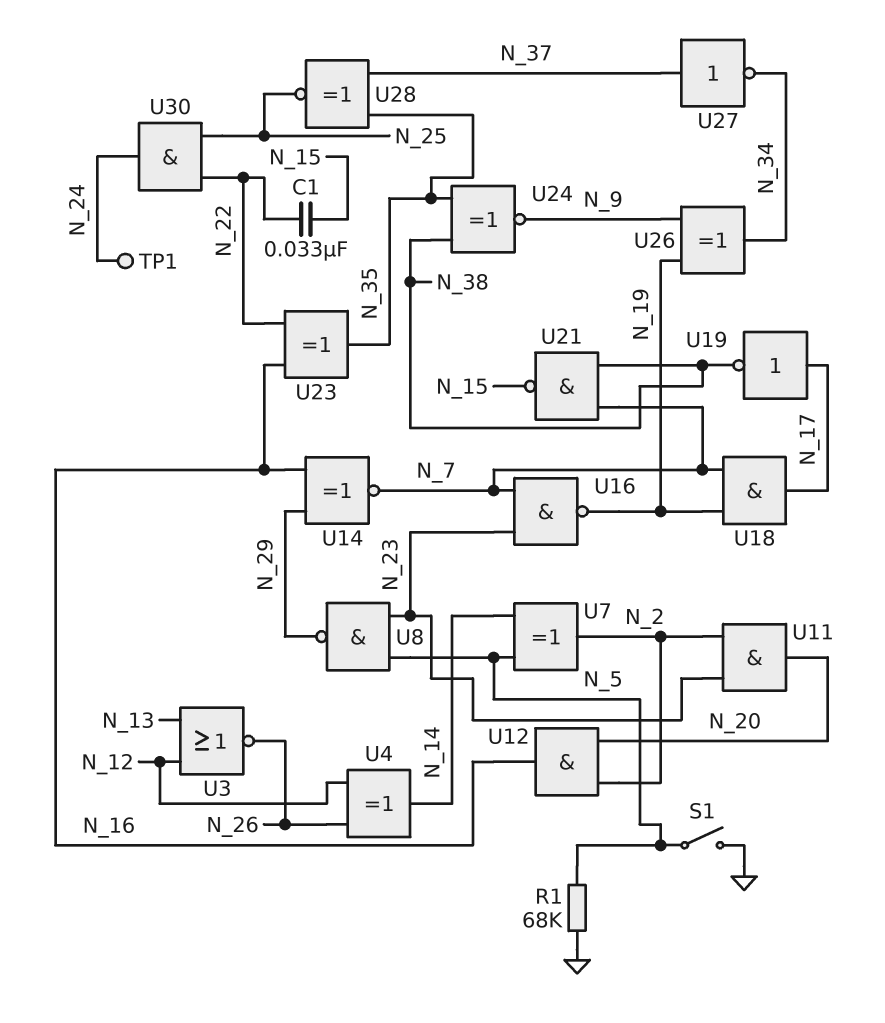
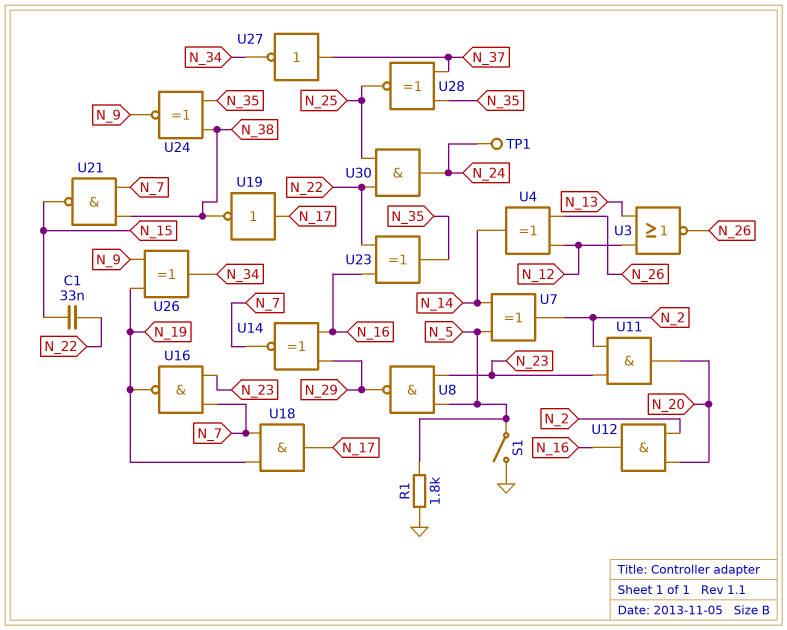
R1: 68k (GND, N_5) -> 1.8k (GND, N_5)

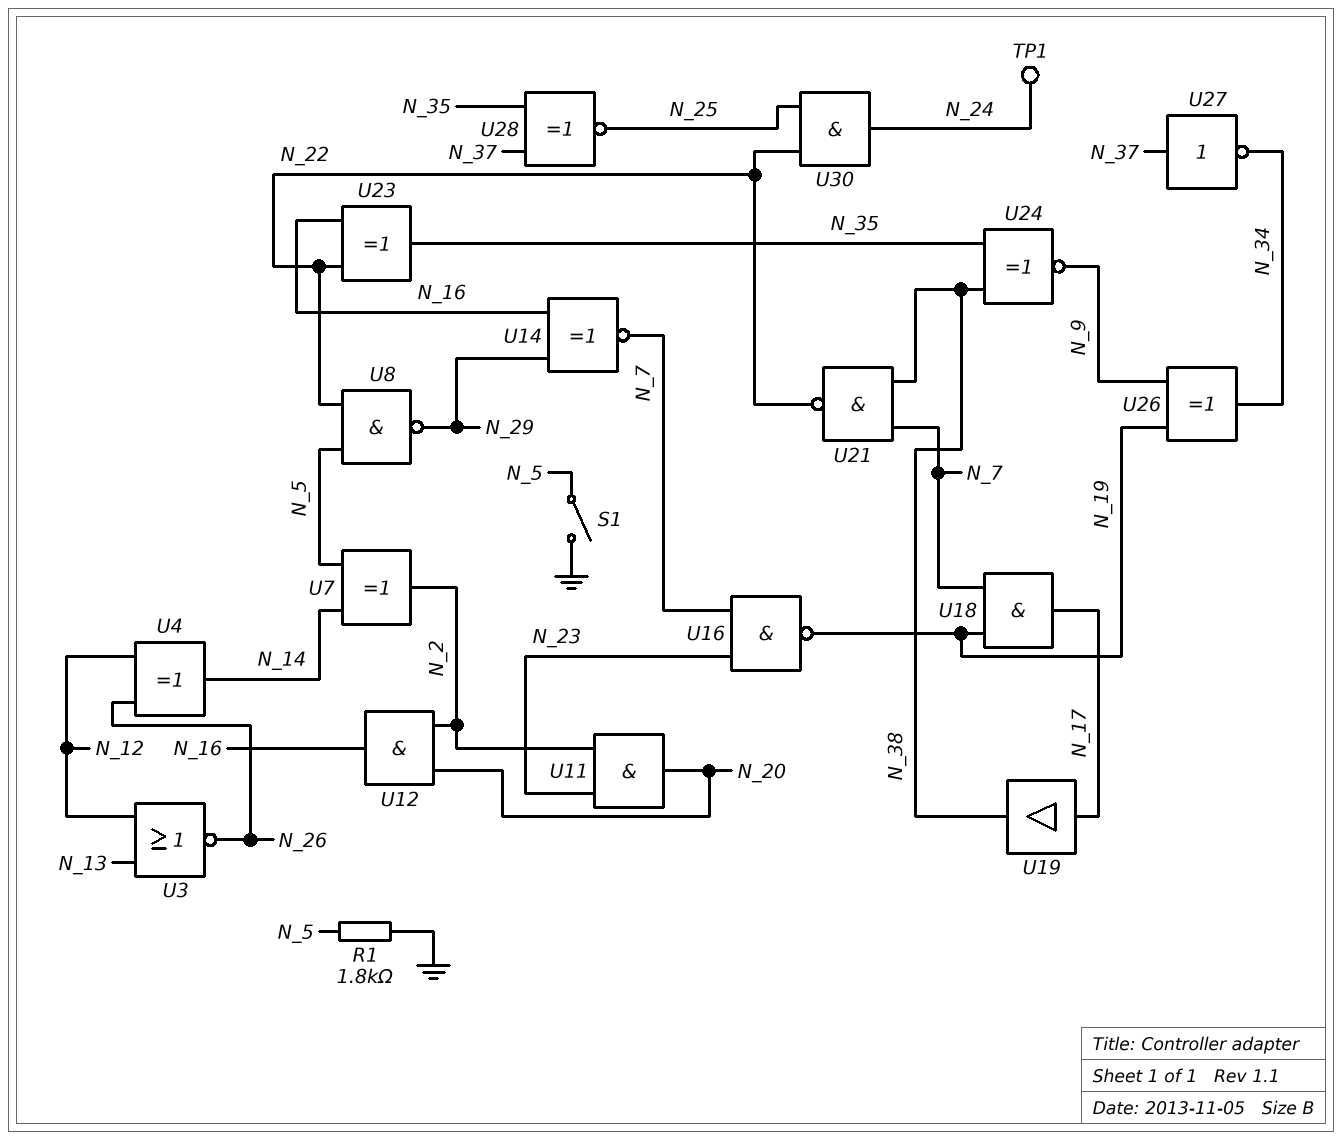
C1: 33nF (N_15, N_22) -> none
U8: NAND (in N_5, in N_23, out N_29) -> NAND (in N_5, in N_22, out N_29)
U19: NOT (in N_17, out N_38) -> buffer (in N_17, out N_38)
U21: NAND (in N_7, in N_38, out N_15) -> NAND (in N_7, in N_38, out N_22)

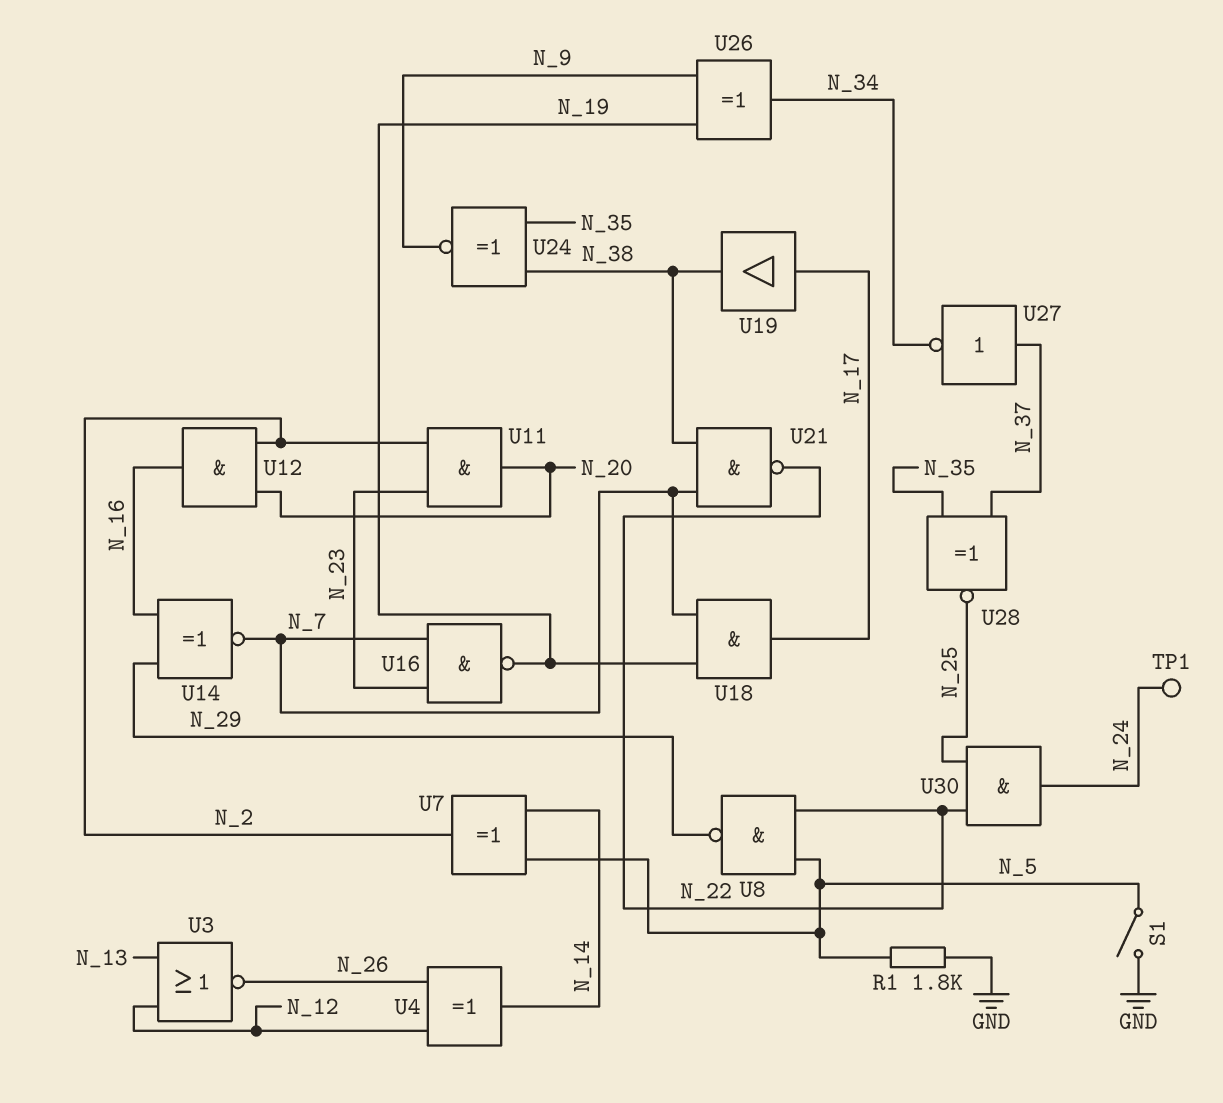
U23: XOR (in N_16, in N_22, out N_35) -> none

